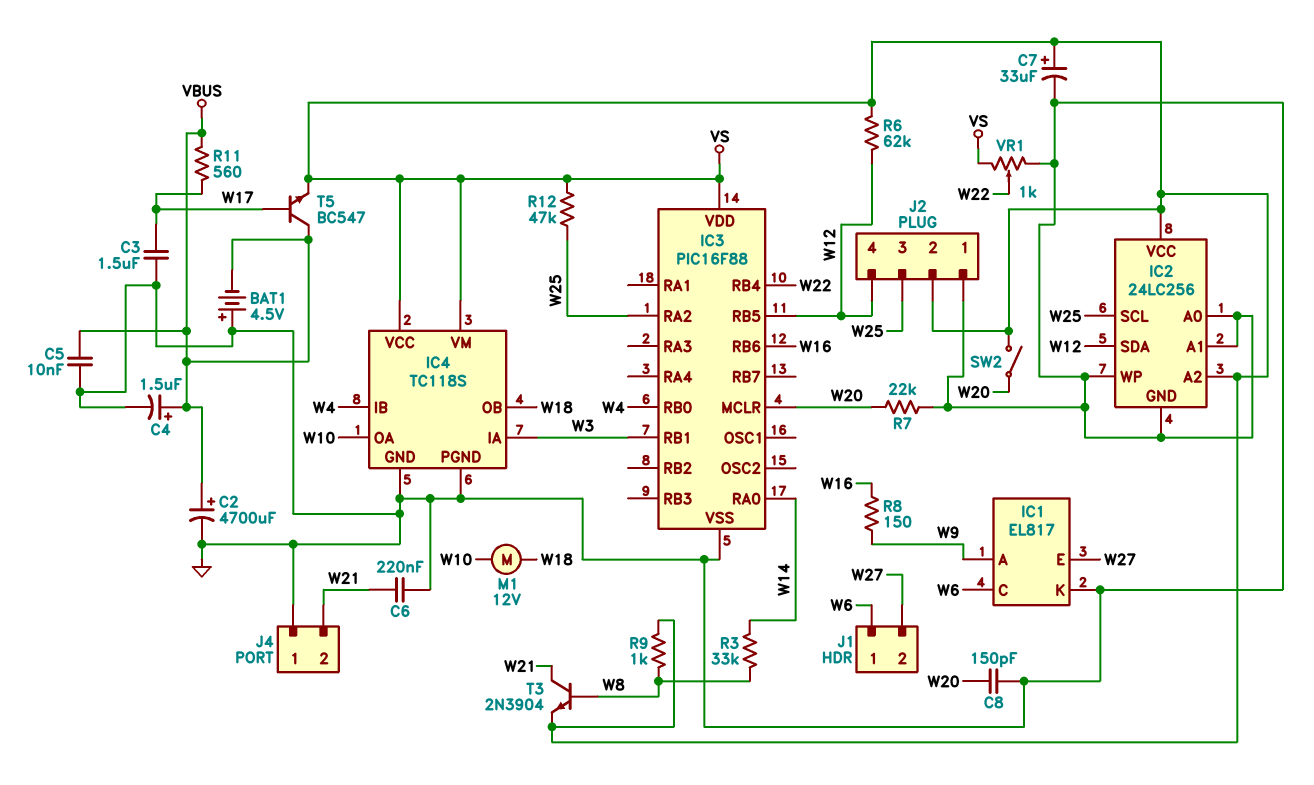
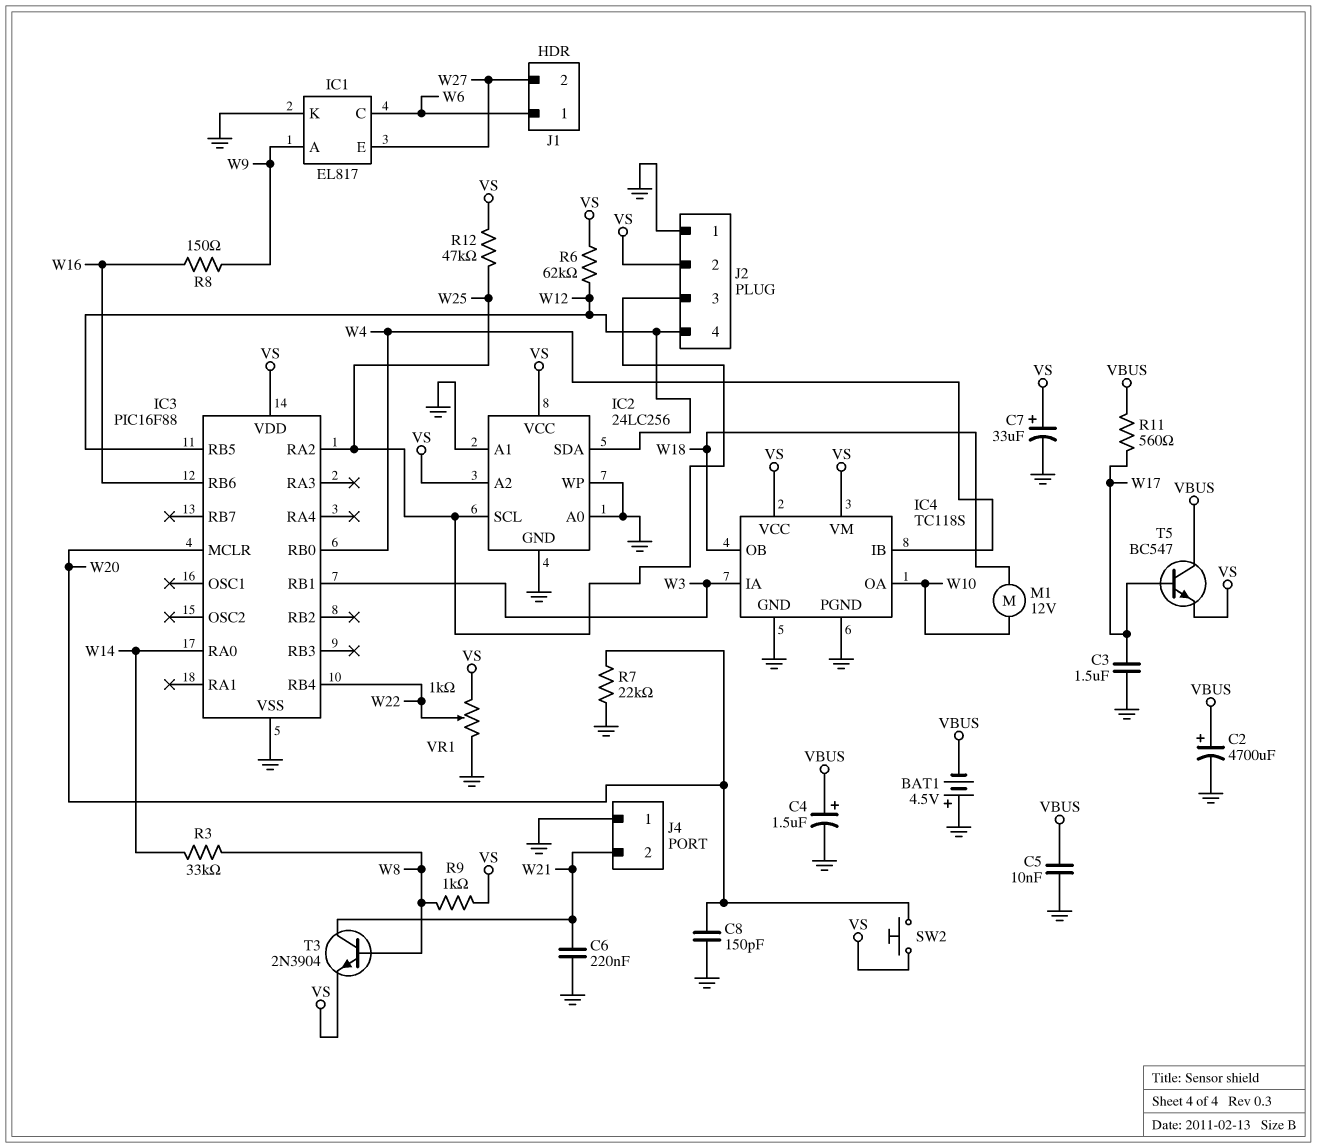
SW2: switch (VS, W20) -> button (VS, W20)

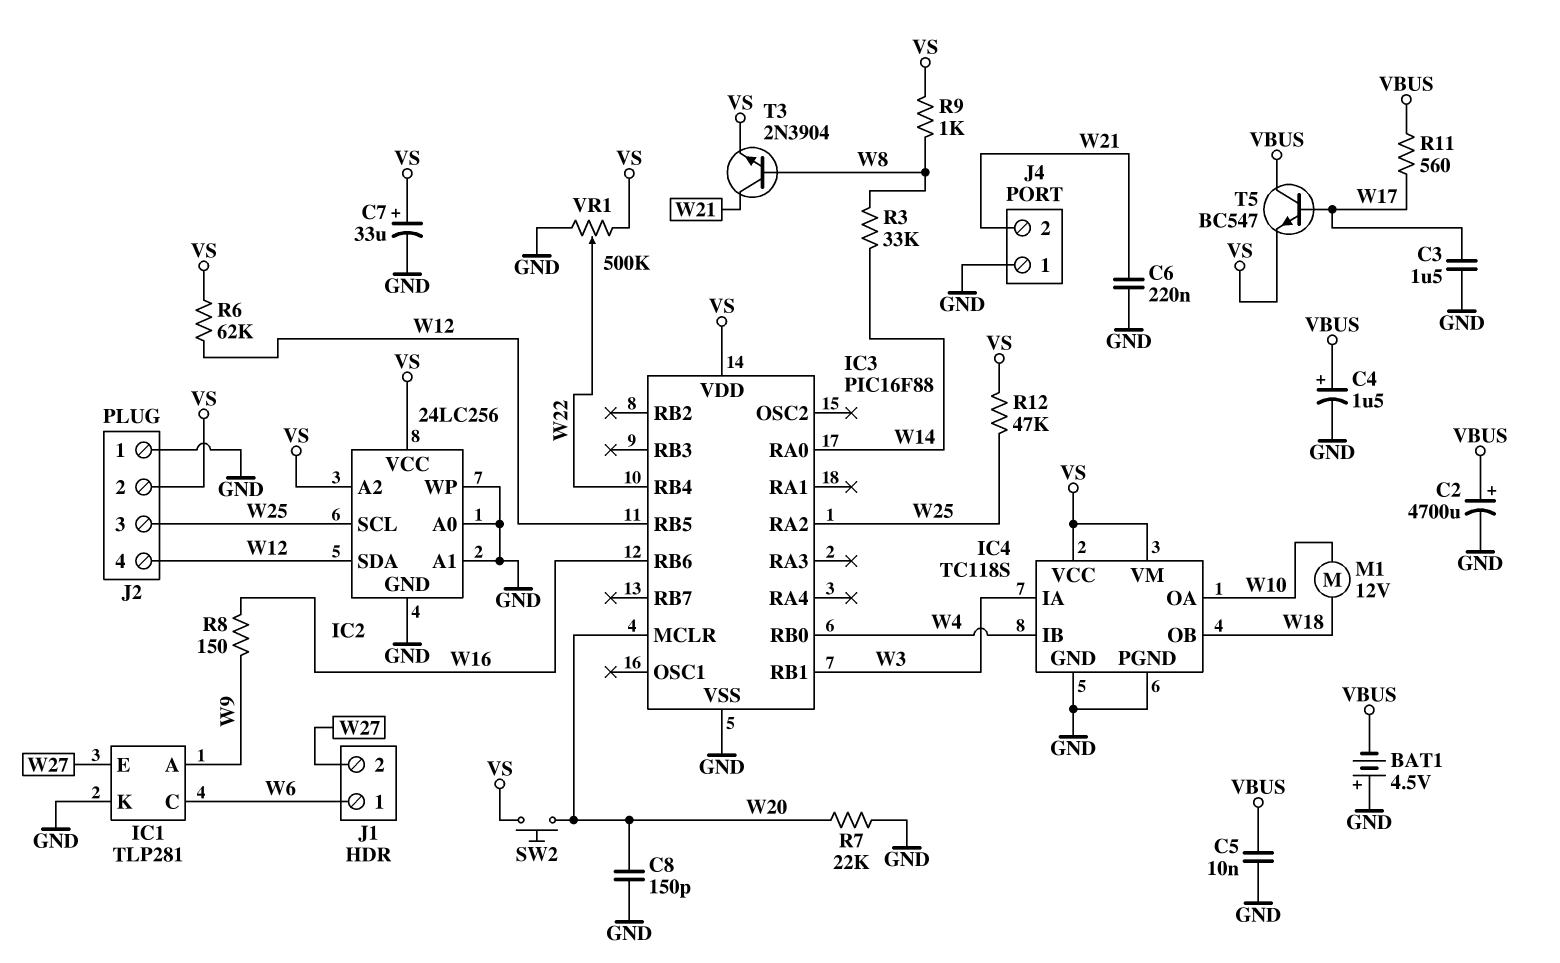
IC1: EL817 -> TLP281
VR1: 1k (GND, VS, wiper W22) -> 500k (GND, VS, wiper W22)

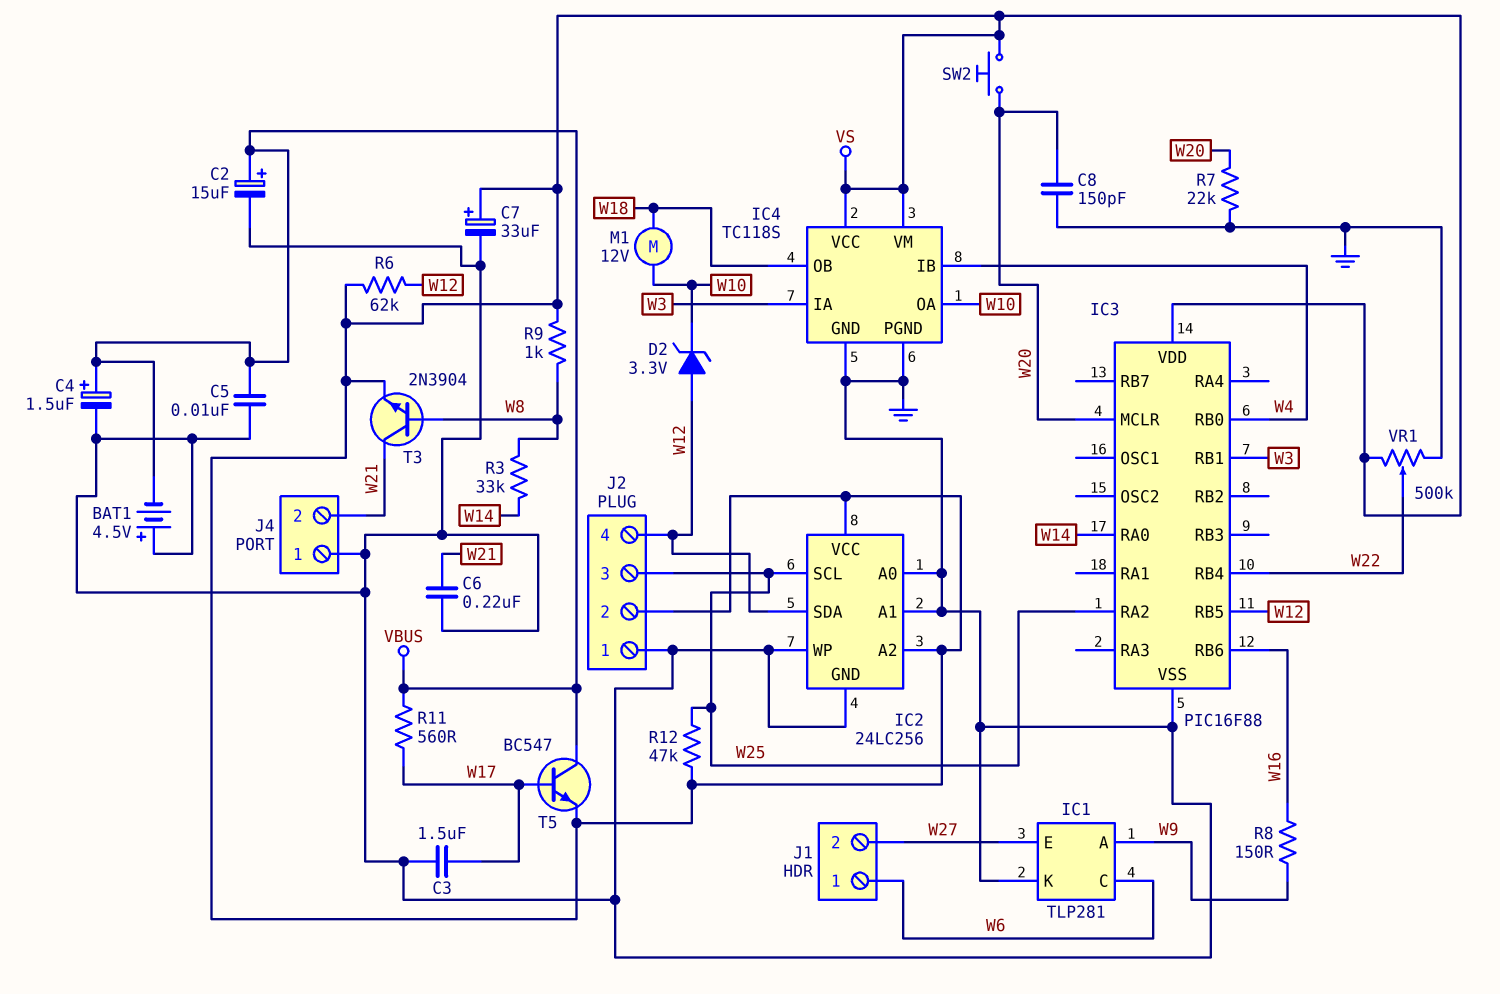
C2: 4700uF (plus VBUS, minus GND) -> 15uF (plus VBUS, minus GND)
D2: none -> zener 3.3V (A W12, K W10)

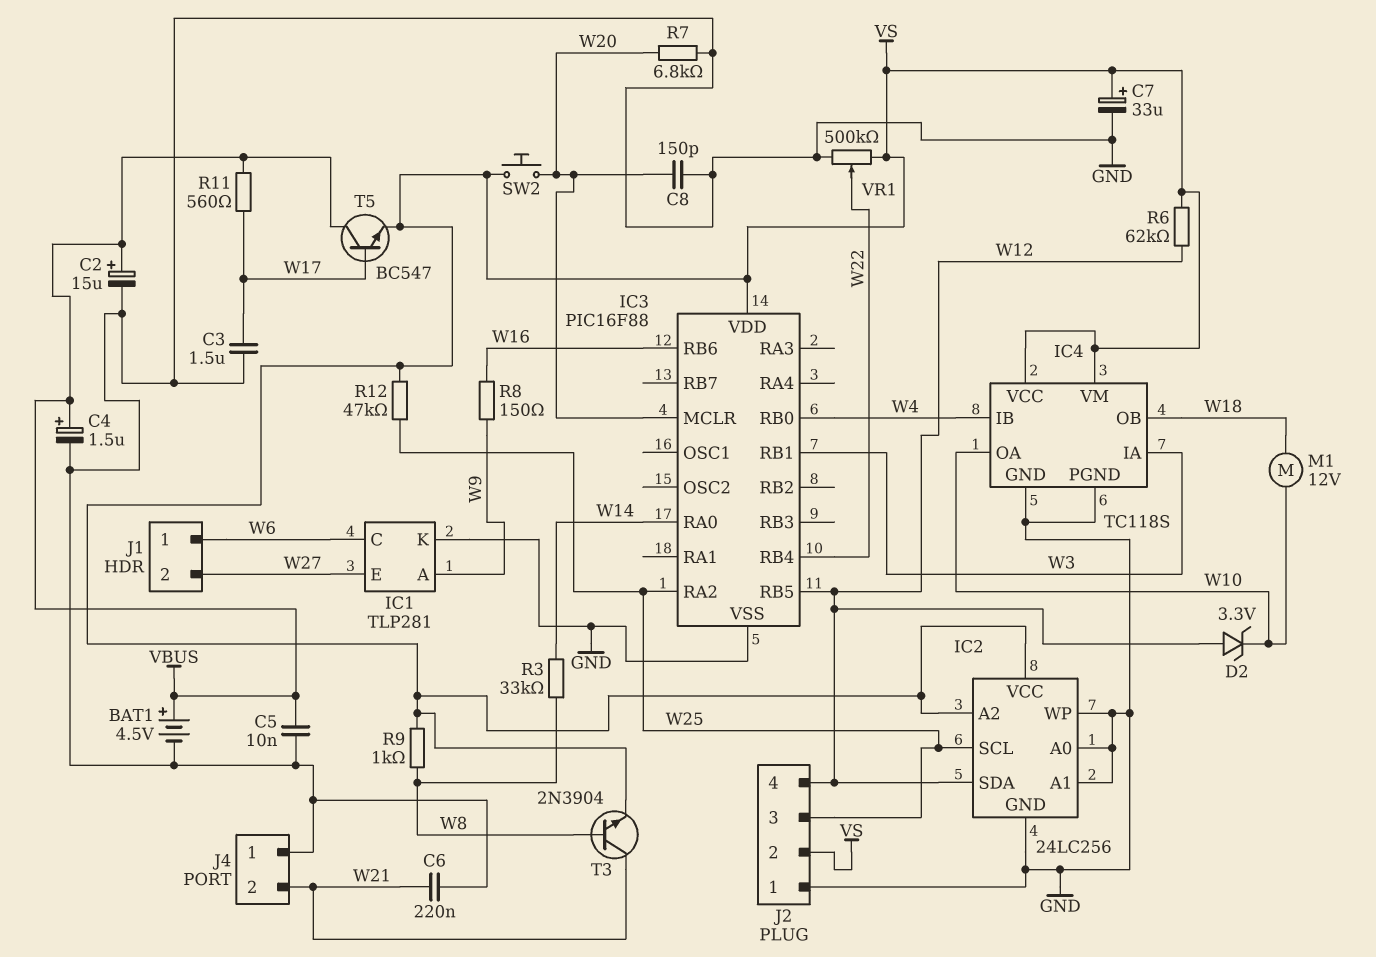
BAT1: 4.5V (plus GND, minus VBUS) -> 4.5V (plus VBUS, minus GND)
R7: 22k (GND, W20) -> 6.8k (GND, W20)

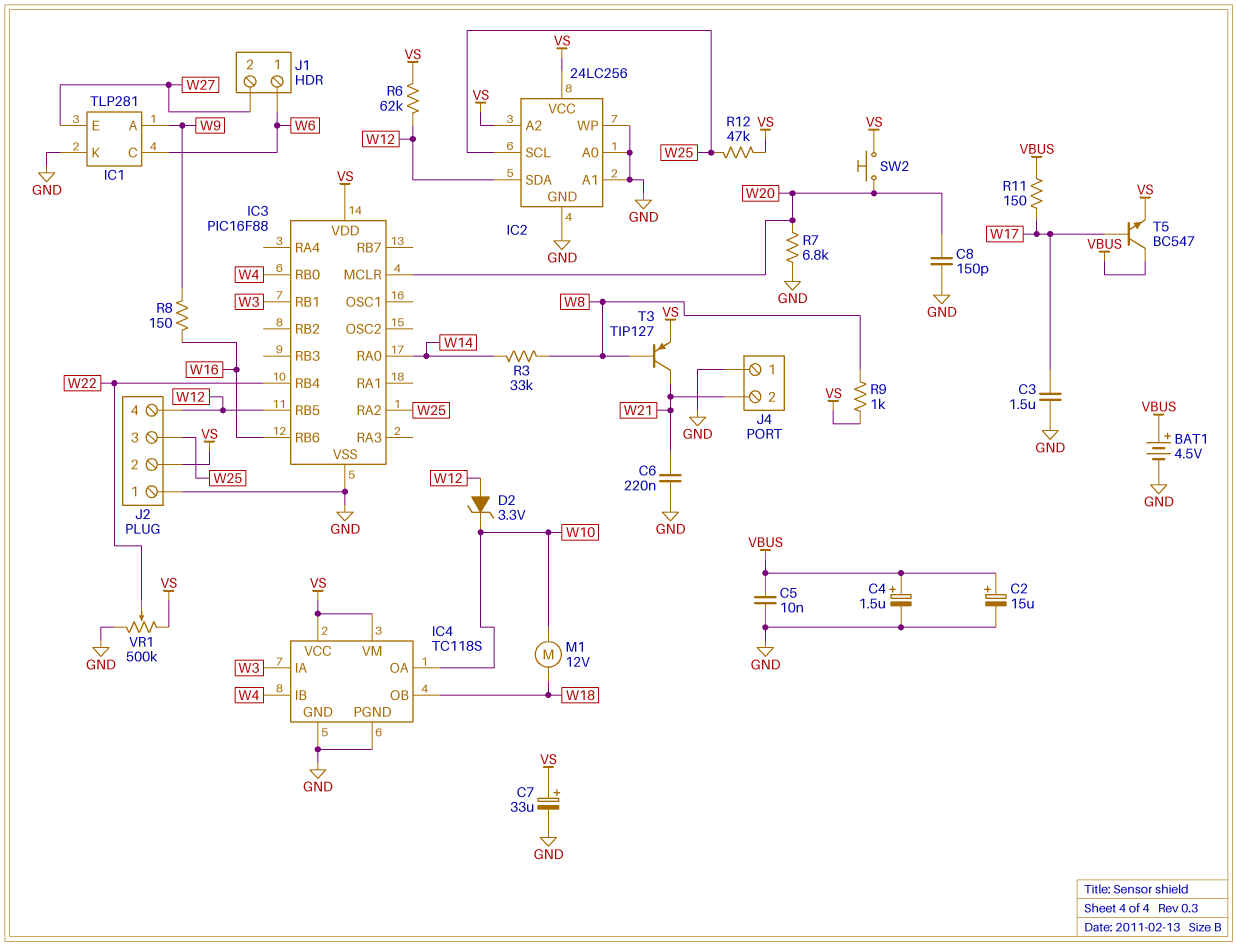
R11: 560 (VBUS, W17) -> 150 (VBUS, W17)
T3: NPN 2N3904 (B W8, C W21, E VS) -> PNP TIP127 (B W8, C W21, E VS)

